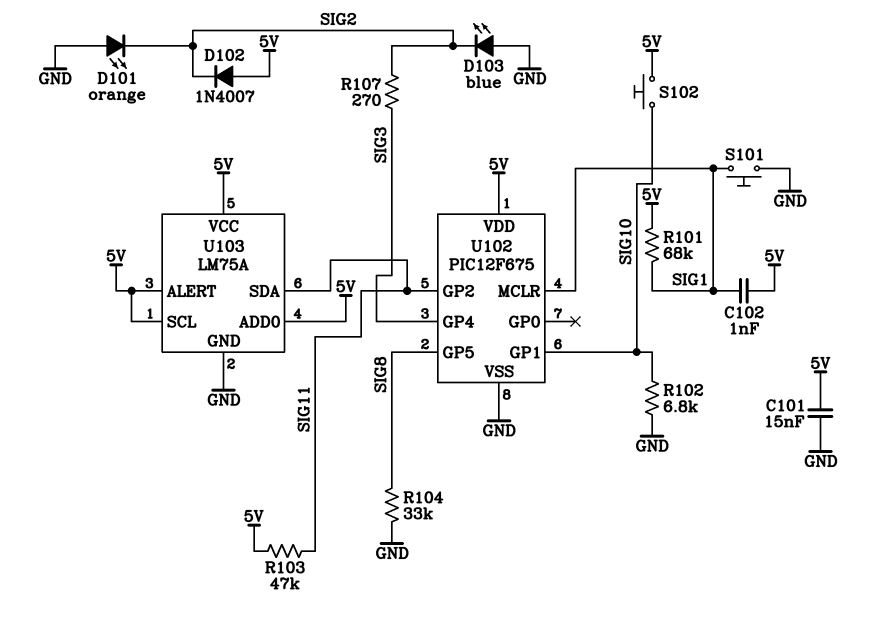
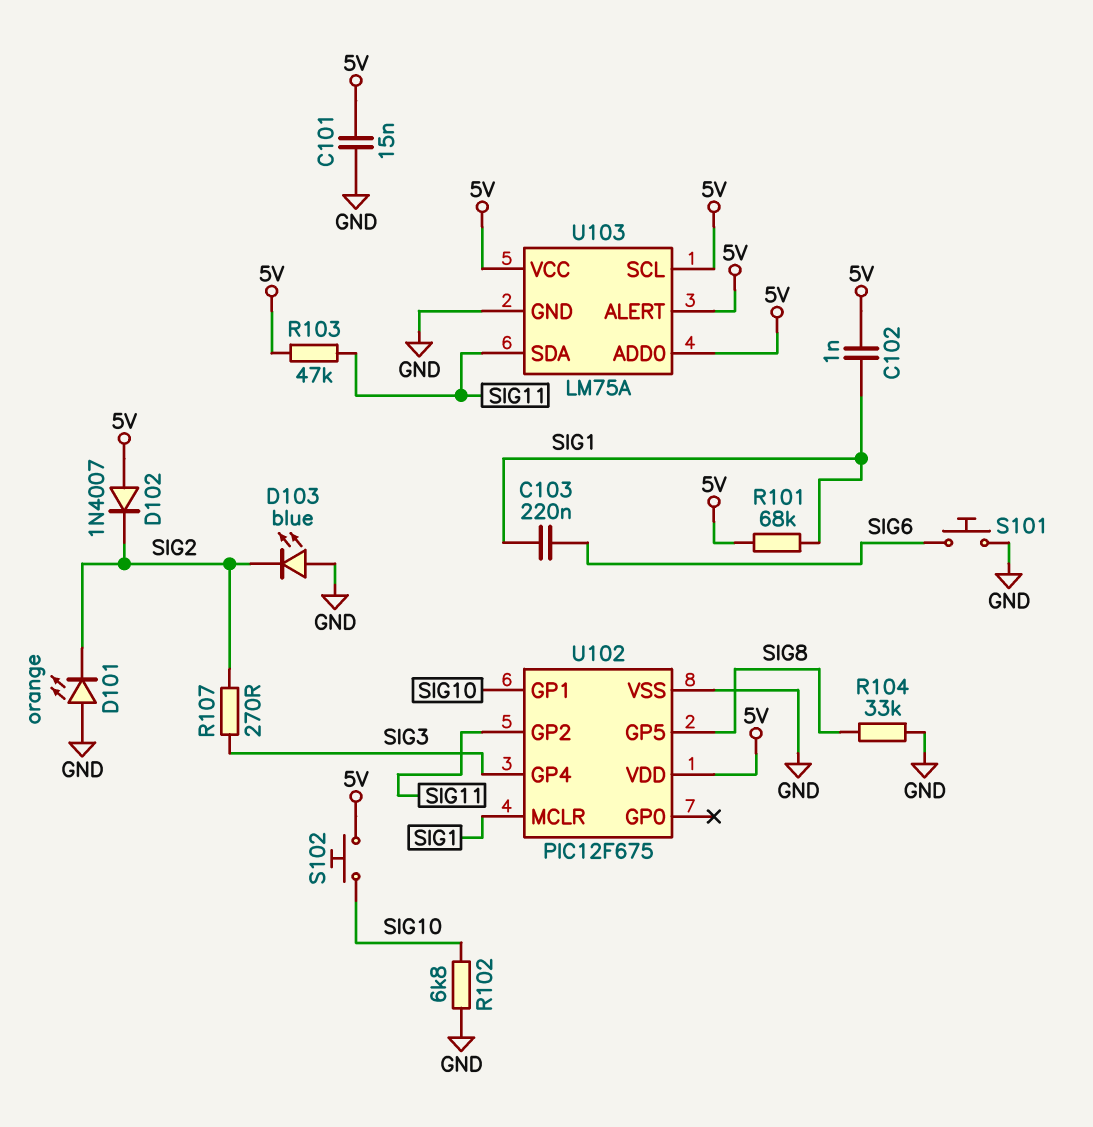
C103: none -> 220nF (SIG1, SIG6)
S101: button (GND, SIG1) -> button (GND, SIG6)

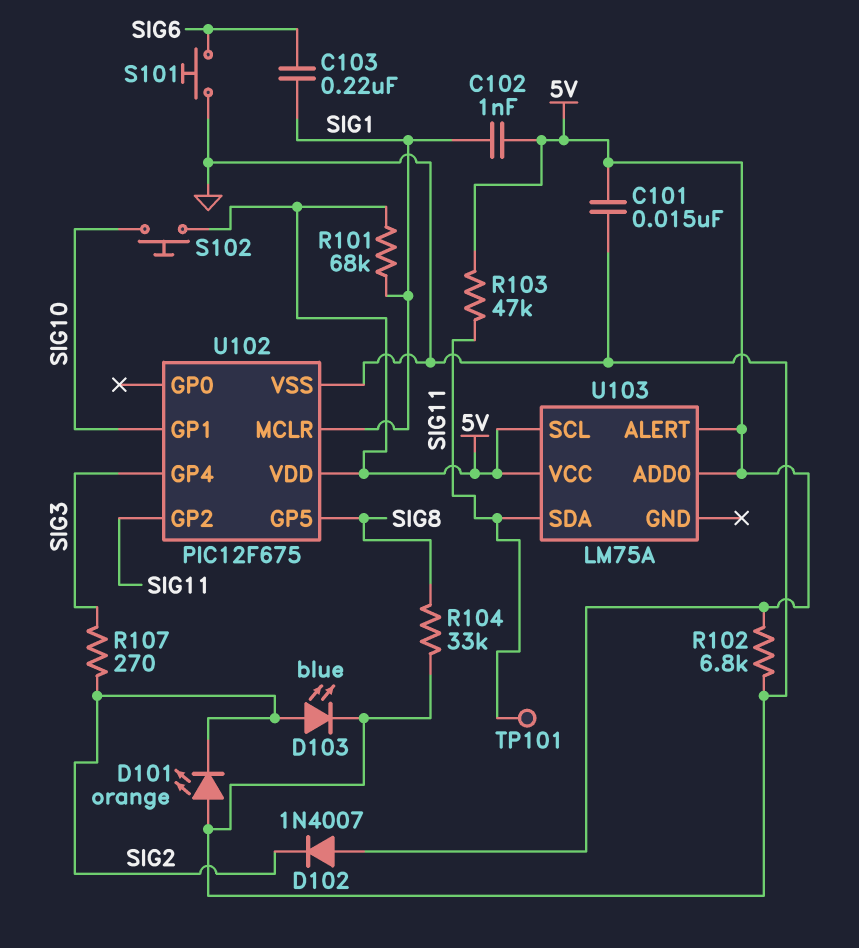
D103: LED blue (A GND, K SIG2) -> LED blue (A SIG2, K GND)
R102: 6.8k (GND, SIG10) -> 6.8k (5V, GND)
TP101: none -> test point (SIG11)
U103 pin GND: GND -> none

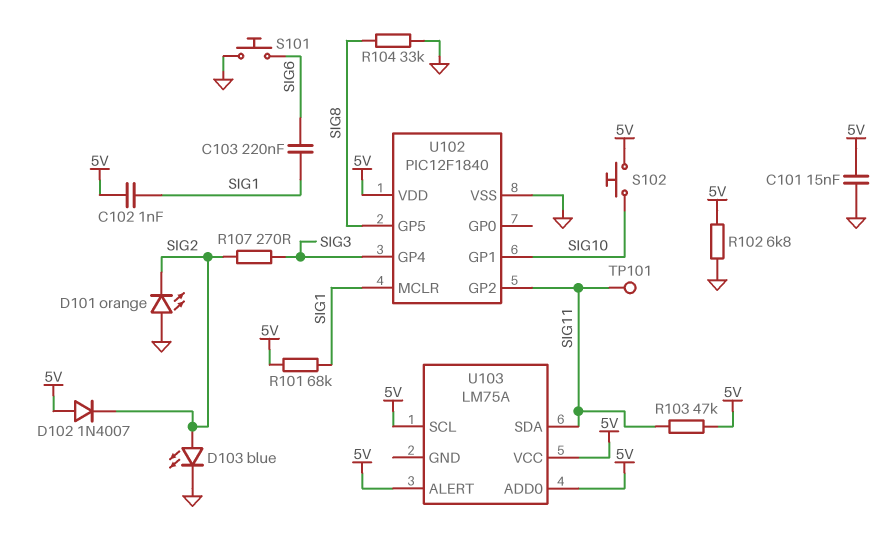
U102: PIC12F675 -> PIC12F1840

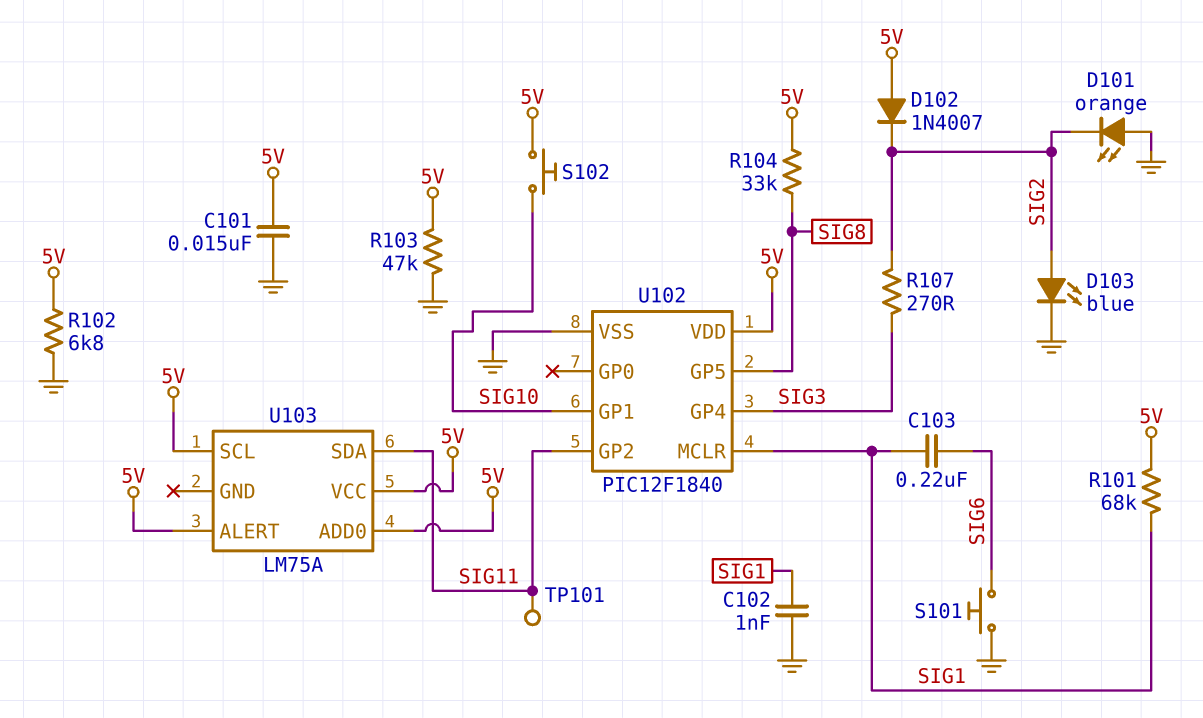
C102: 1nF (5V, SIG1) -> 1nF (GND, SIG1)
R103: 47k (5V, SIG11) -> 47k (5V, GND)
R104: 33k (GND, SIG8) -> 33k (5V, SIG8)

